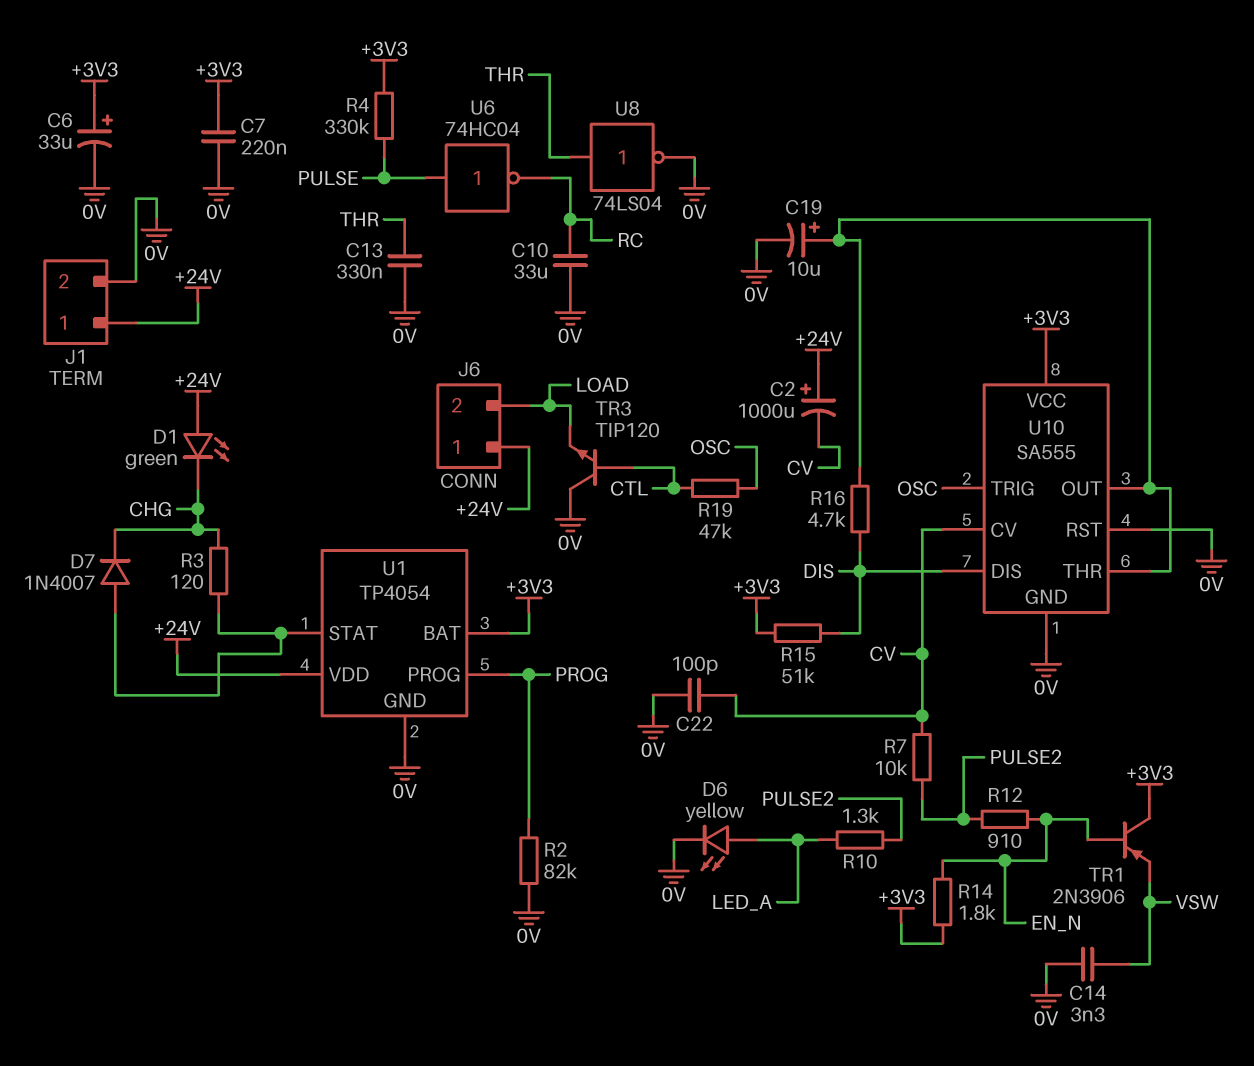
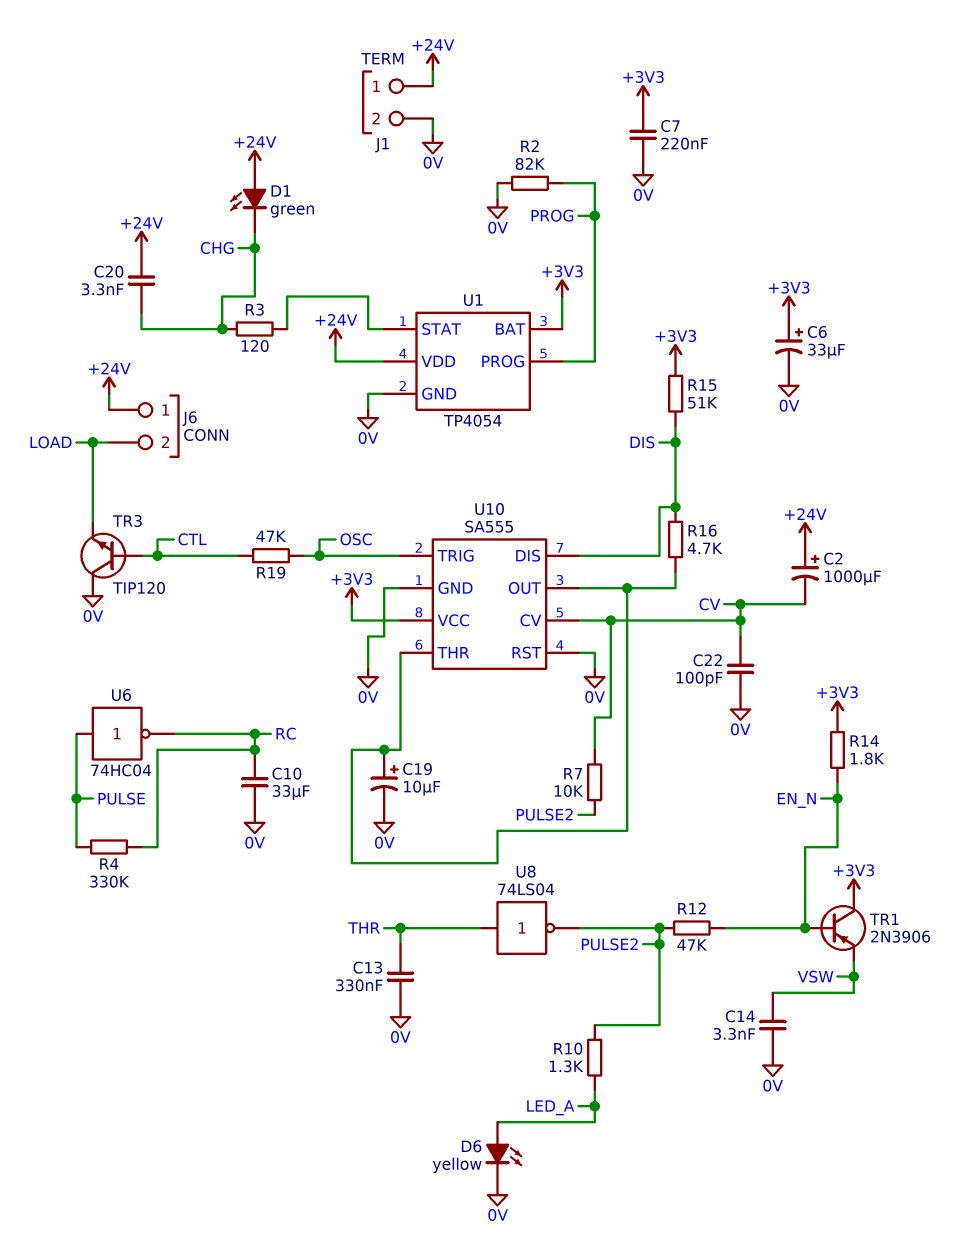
C20: none -> 3.3nF (+24V, CHG)
D7: diode 1N4007 (A U1/STAT, K CHG) -> none
R4: 330k (+3V3, PULSE) -> 330k (PULSE, RC)
R12: 910 (EN_N, PULSE2) -> 47k (EN_N, PULSE2)
U8: NOT 74LS04 (in THR, out 0V) -> NOT 74LS04 (in THR, out PULSE2)

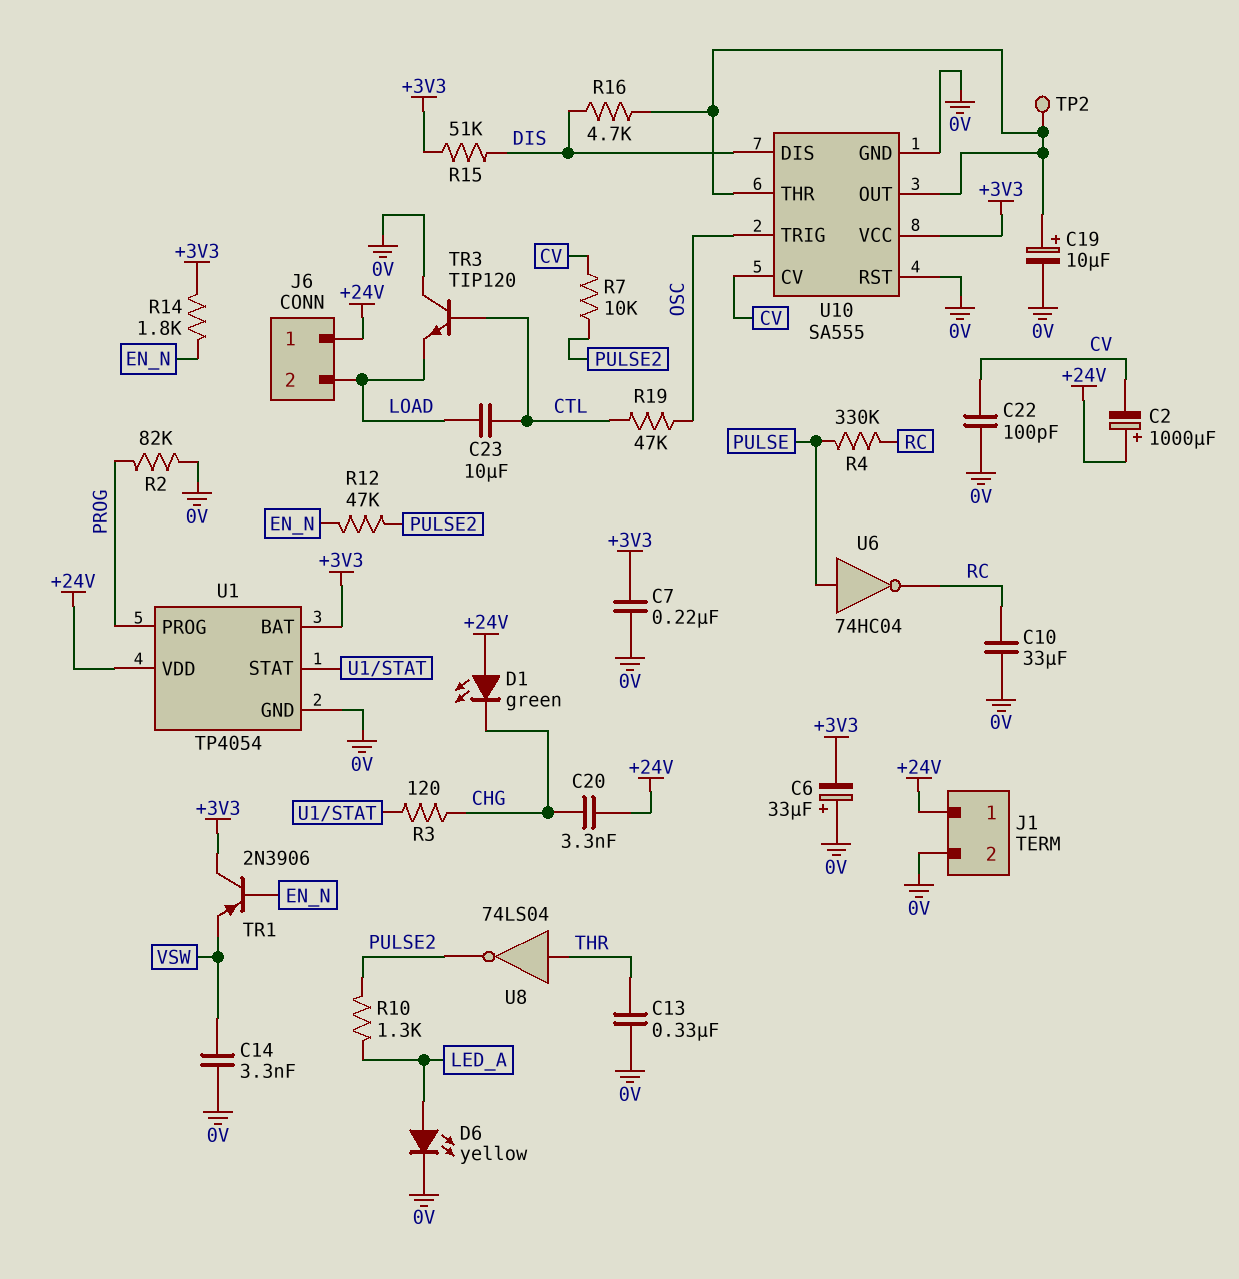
C6: 33uF (plus +3V3, minus 0V) -> 33uF (plus 0V, minus +3V3)
C23: none -> 10uF (CTL, LOAD)
TP2: none -> test point (U10/OUT)

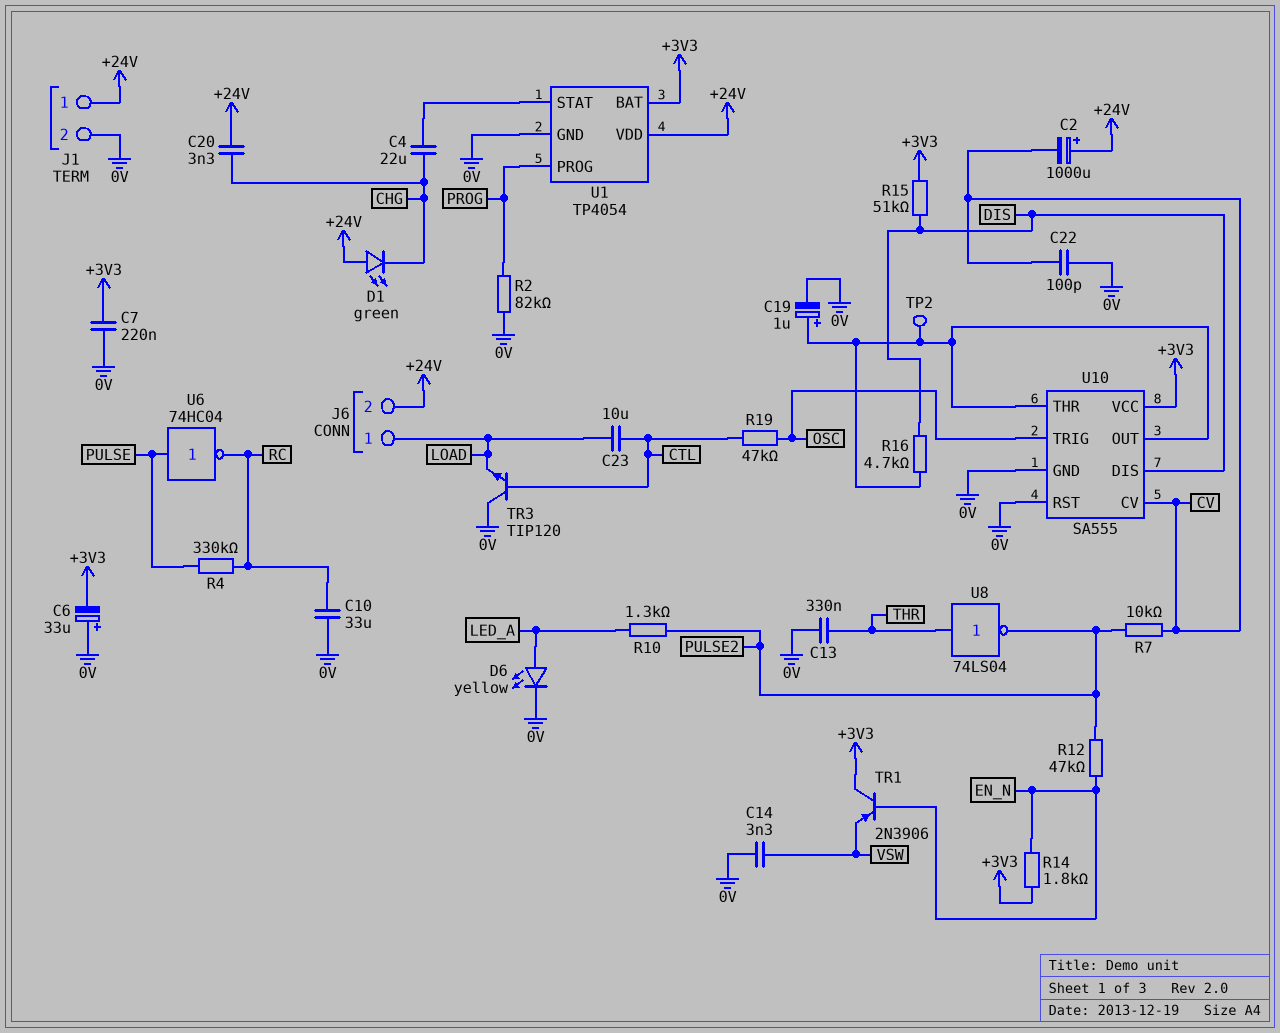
C4: none -> 22uF (CHG, U1/STAT)
C19: 10uF (plus U10/OUT, minus 0V) -> 1uF (plus U10/OUT, minus 0V)
J6 pin 1: +24V -> LOAD
J6 pin 2: LOAD -> +24V
R3: 120 (CHG, U1/STAT) -> none

